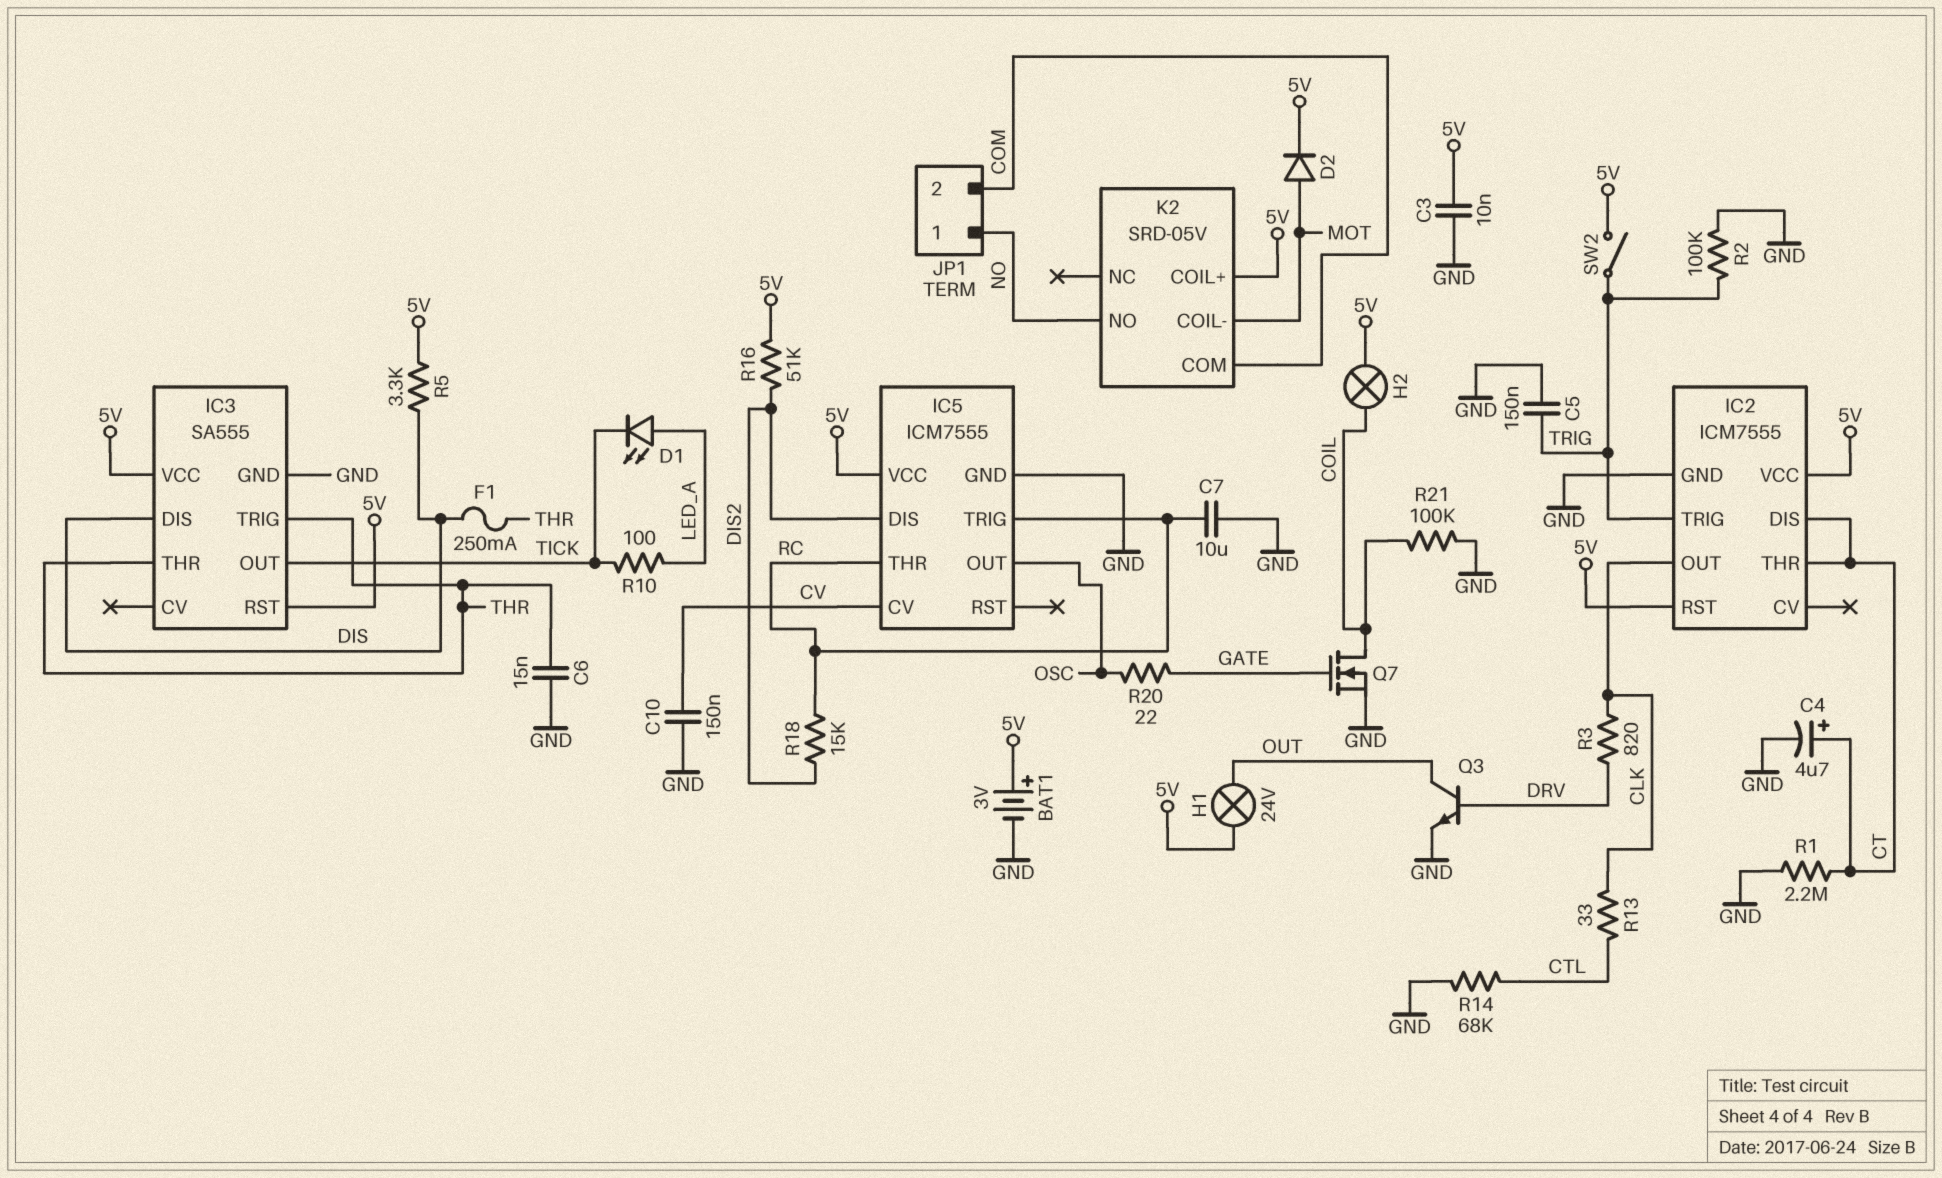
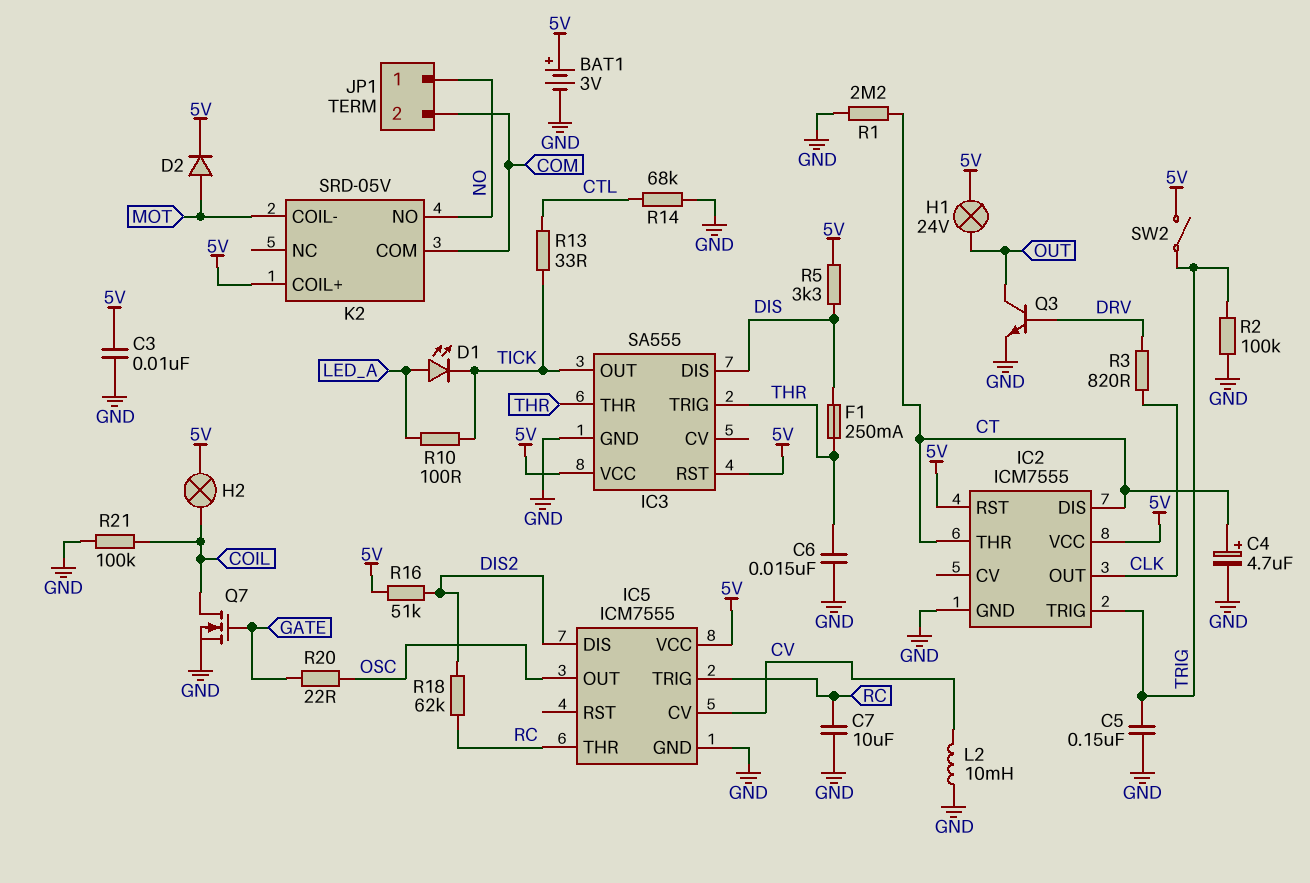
C10: 150nF (CV, GND) -> none
L2: none -> 10mH (CV, GND)
R13: 33 (CLK, CTL) -> 33 (CTL, TICK)
R18: 15k (DIS2, RC) -> 62k (DIS2, RC)

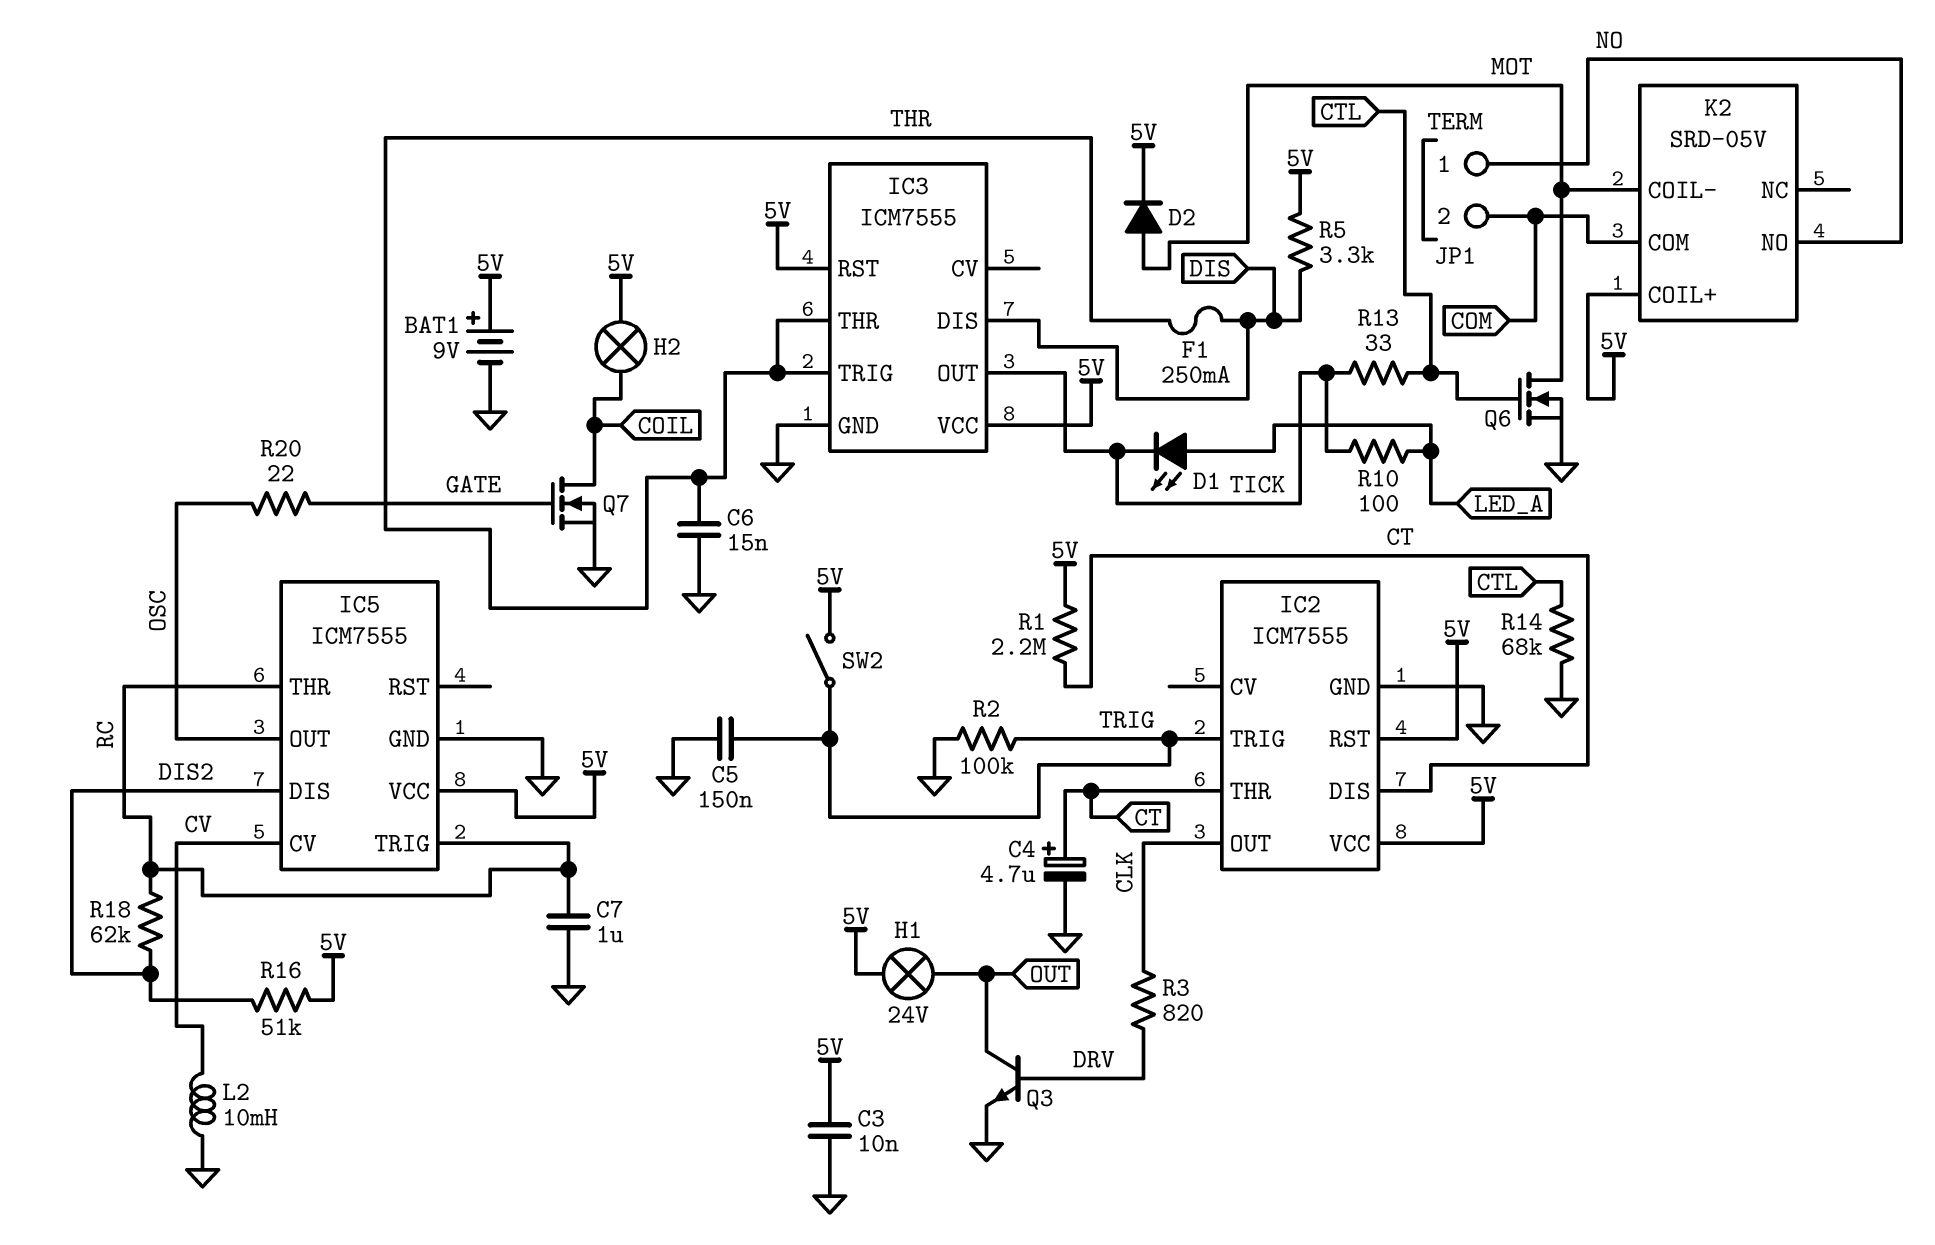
BAT1: 3V (plus 5V, minus GND) -> 9V (plus 5V, minus GND)
C7: 10uF (GND, RC) -> 1uF (GND, RC)
IC3: SA555 -> ICM7555
Q6: none -> NMOS (G CTL, D MOT, S GND)
R1: 2.2M (CT, GND) -> 2.2M (5V, CT)
R21: 100k (COIL, GND) -> none

